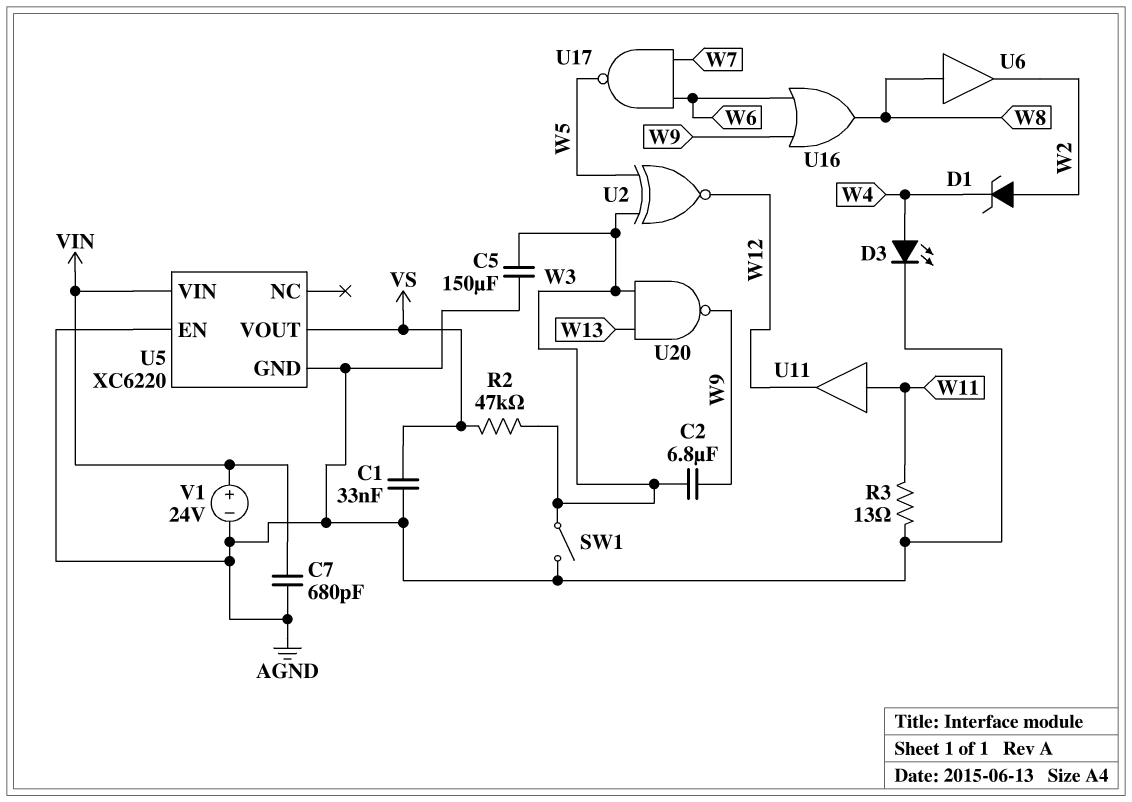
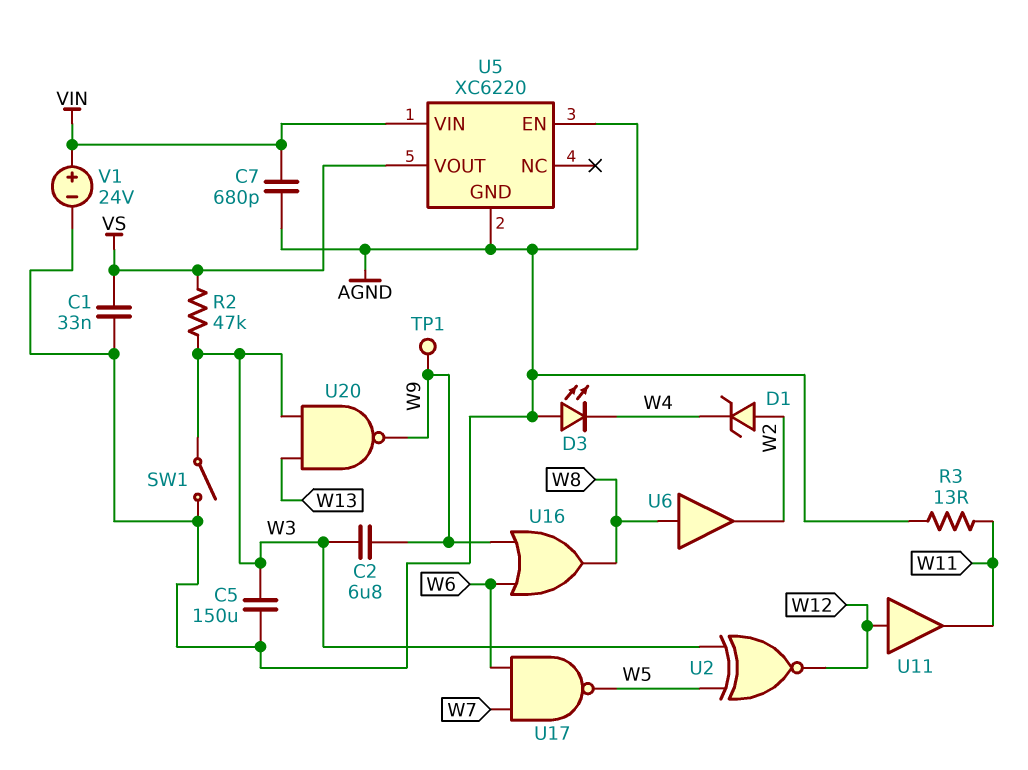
D3: LED (A W4, K AGND) -> LED (A AGND, K W4)
TP1: none -> test point (W9)
U11: buffer (in W11, out W12) -> buffer (in W12, out W11)

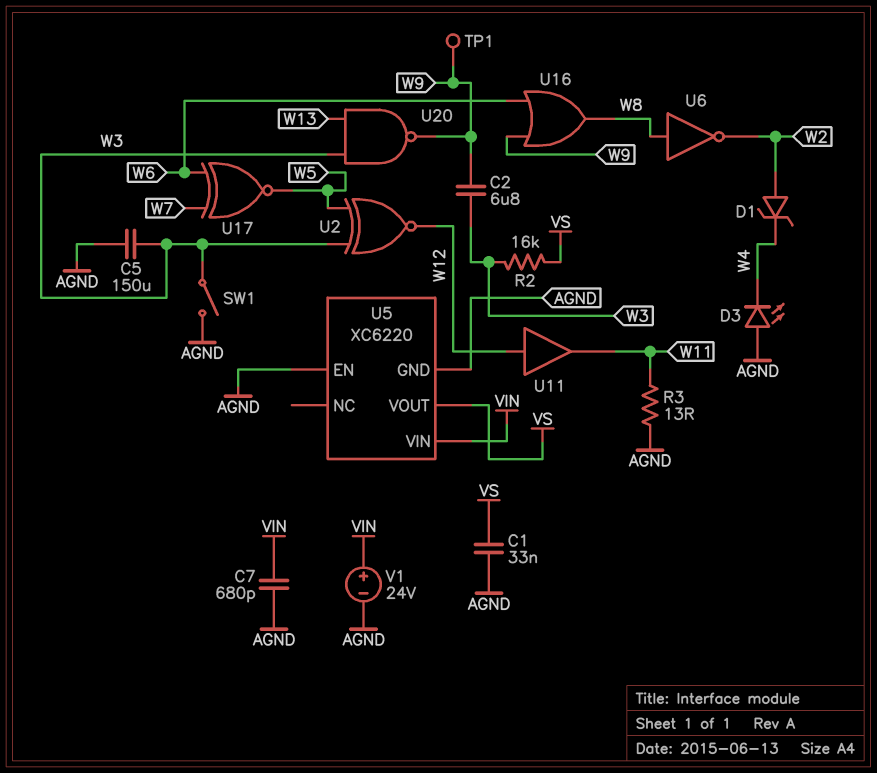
R2: 47k (VS, W3) -> 16k (VS, W3)
U6: buffer (in W8, out W2) -> NOT (in W8, out W2)
U17: NAND (in W6, in W7, out W5) -> XNOR (in W6, in W7, out W5)

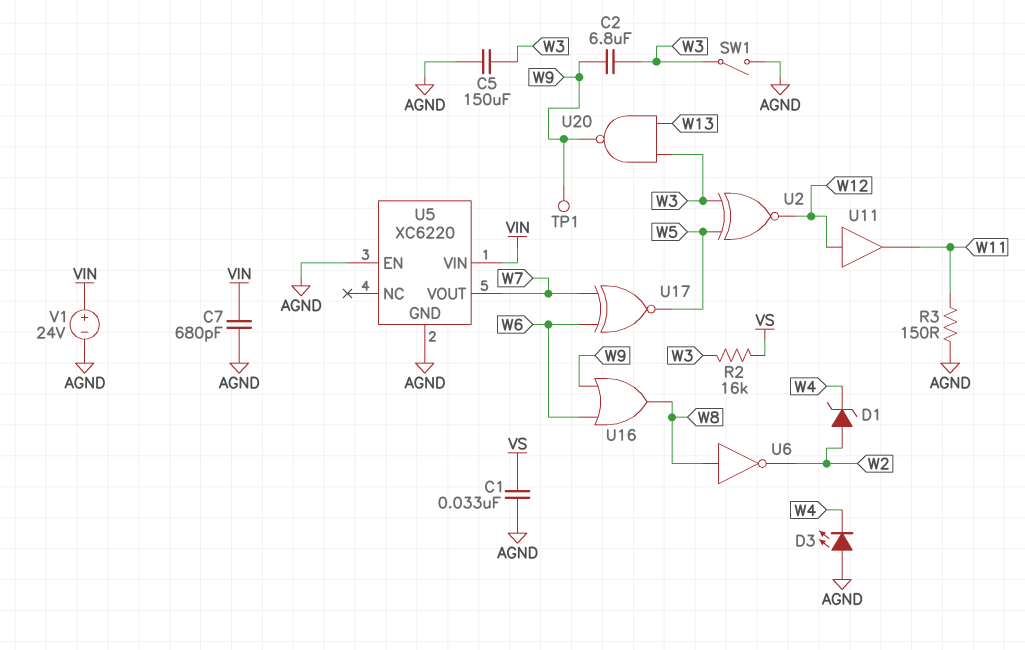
R3: 13 (AGND, W11) -> 150 (AGND, W11)
U5 pin VOUT: VS -> W7

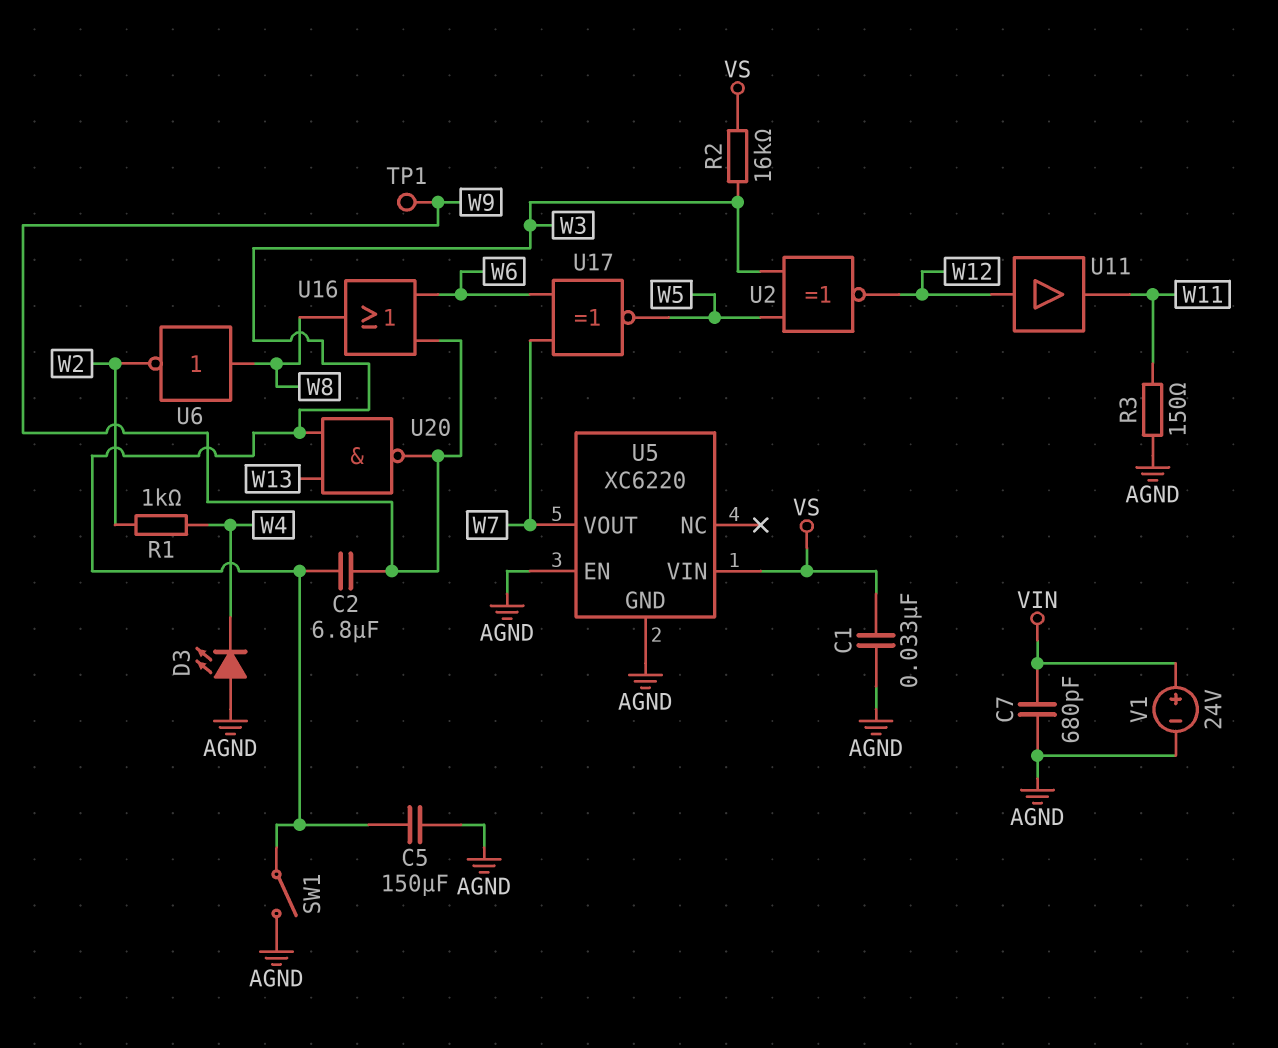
D1: zener (A W2, K W4) -> none
R1: none -> 1k (W2, W4)
U5 pin VIN: VIN -> VS

